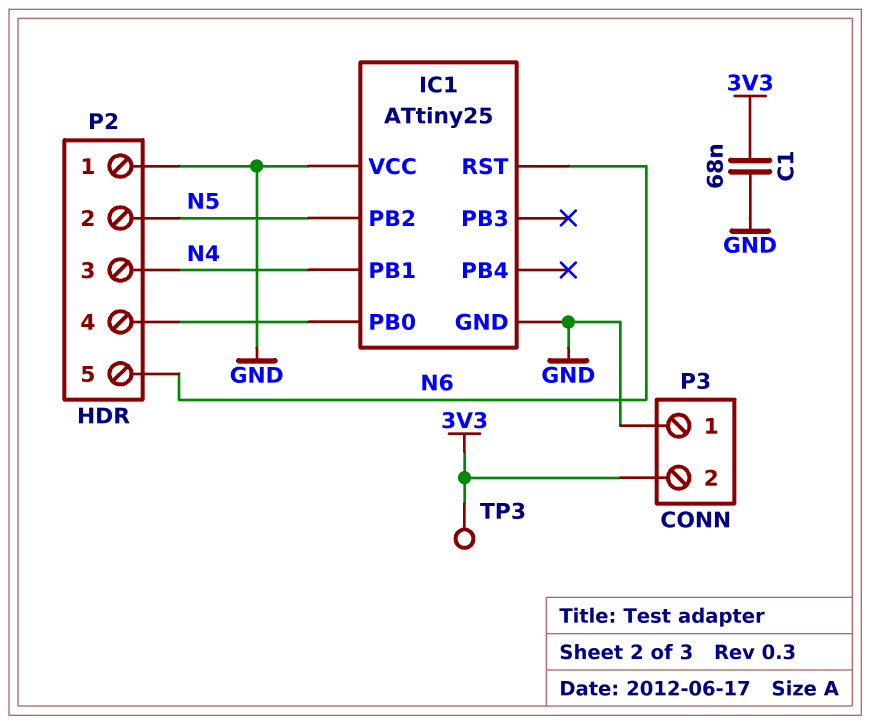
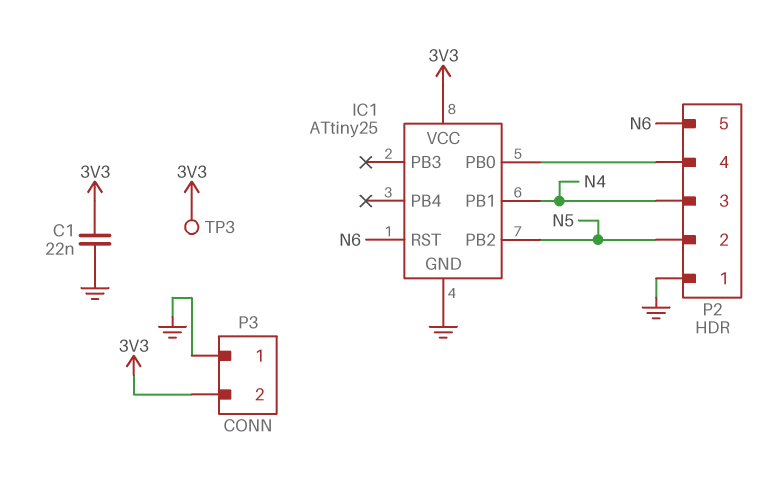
C1: 68nF (3V3, GND) -> 22nF (3V3, GND)
IC1 pin VCC: GND -> 3V3

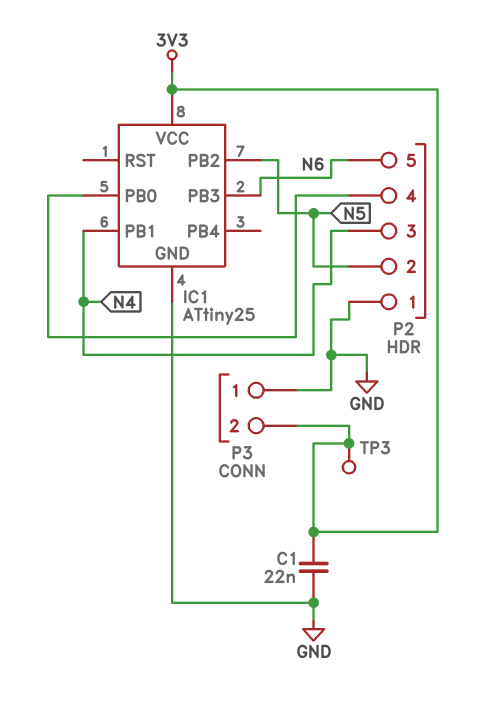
IC1 pin PB3: none -> N6
IC1 pin RST: N6 -> none

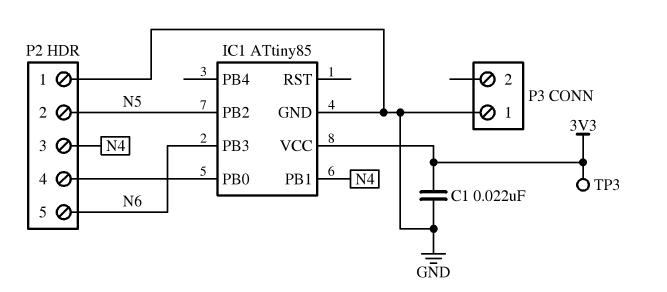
IC1: ATtiny25 -> ATtiny85
P3 pin 2: 3V3 -> none

